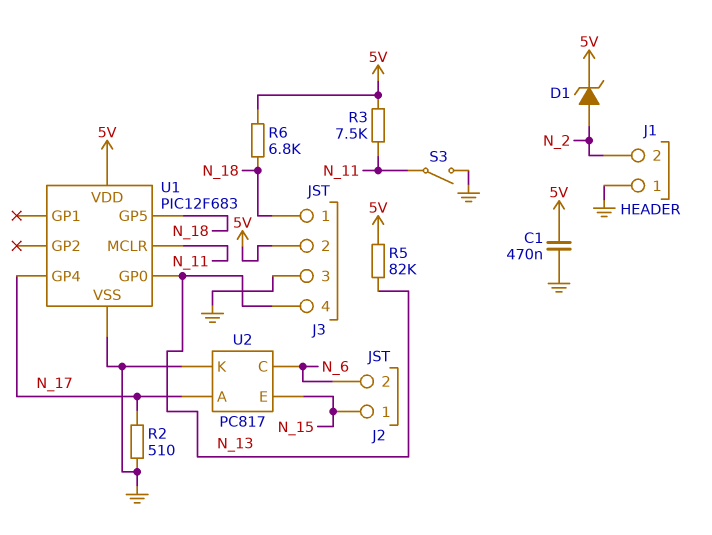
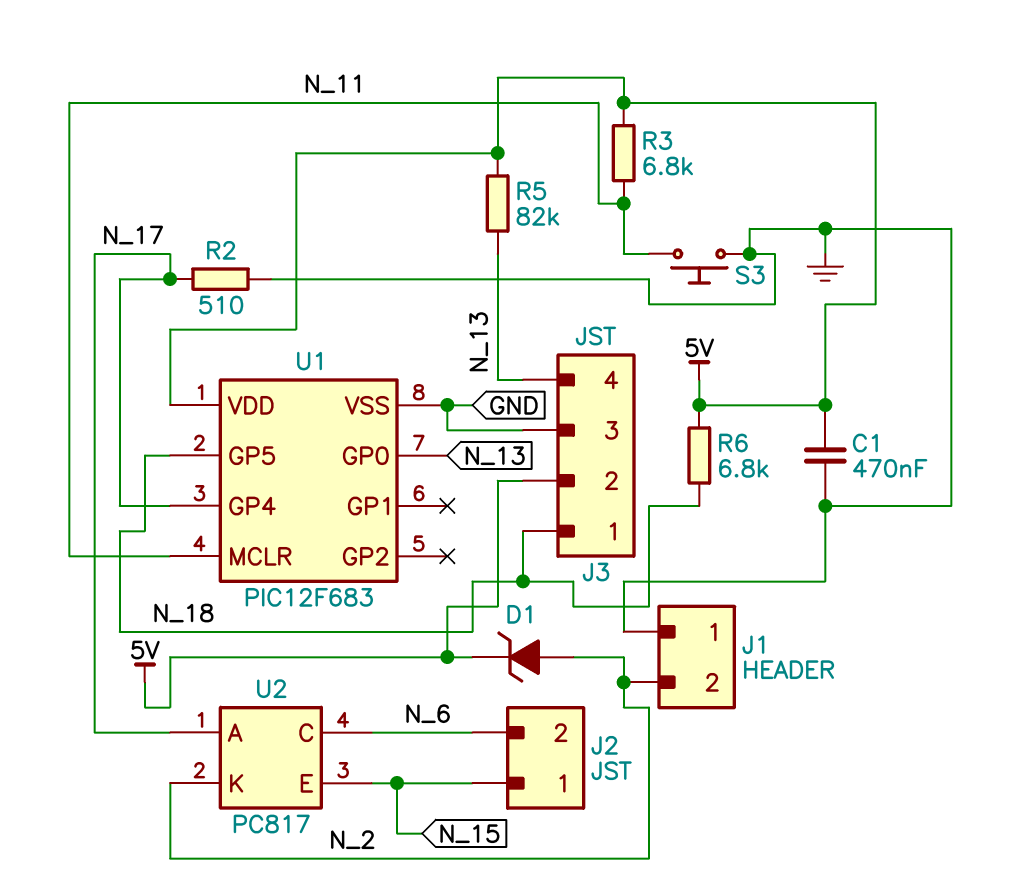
R3: 7.5k (5V, N_11) -> 6.8k (5V, N_11)
S3: switch (GND, N_11) -> button (GND, N_11)
U2 pin K: GND -> N_2

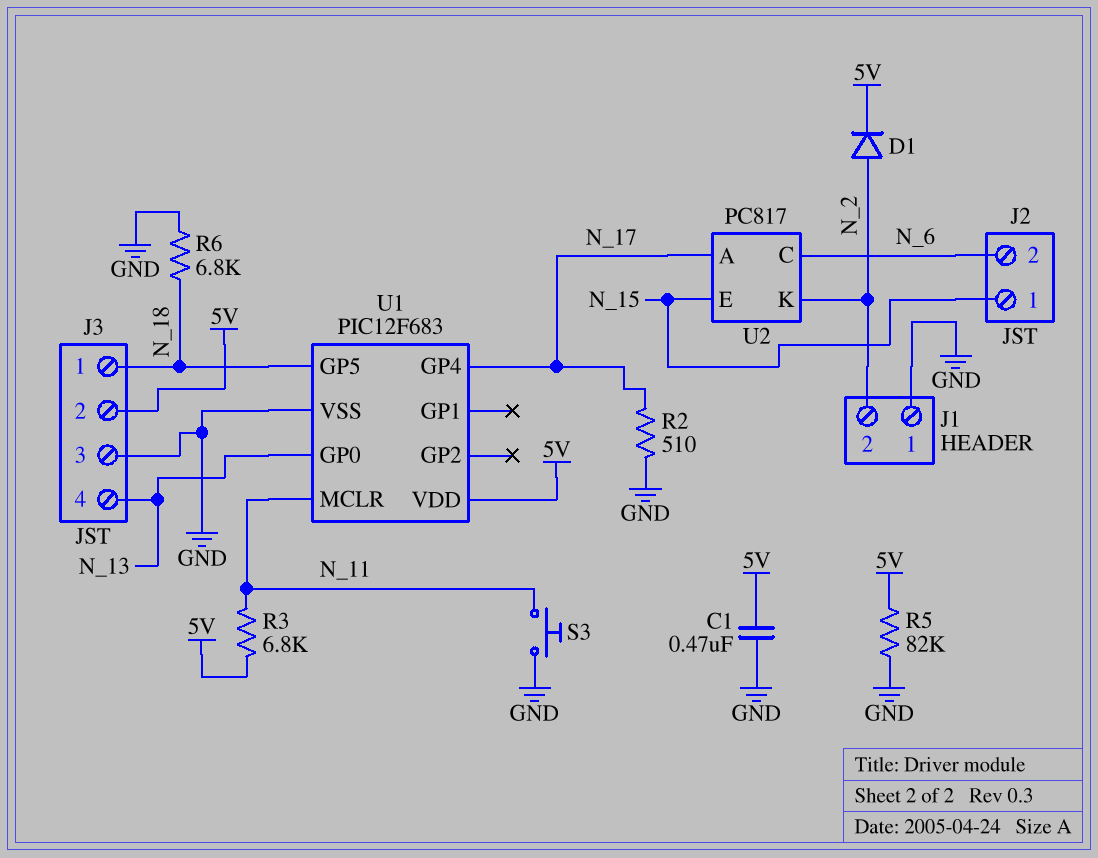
D1: zener (A N_2, K 5V) -> diode (A N_2, K 5V)
R5: 82k (5V, N_13) -> 82k (5V, GND)
R6: 6.8k (5V, N_18) -> 6.8k (GND, N_18)

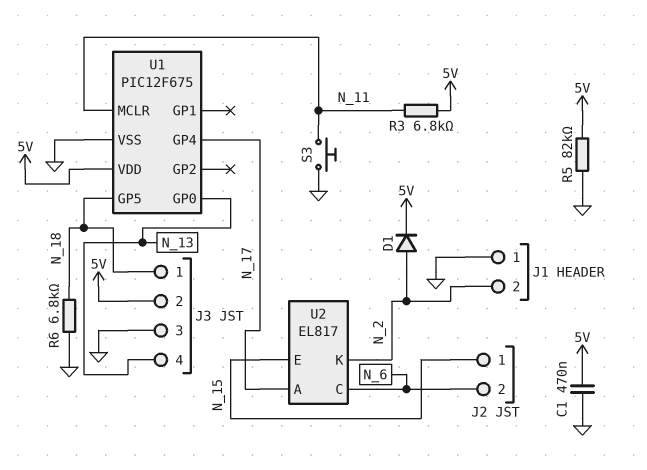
R2: 510 (GND, N_17) -> none
U1: PIC12F683 -> PIC12F675
U2: PC817 -> EL817

